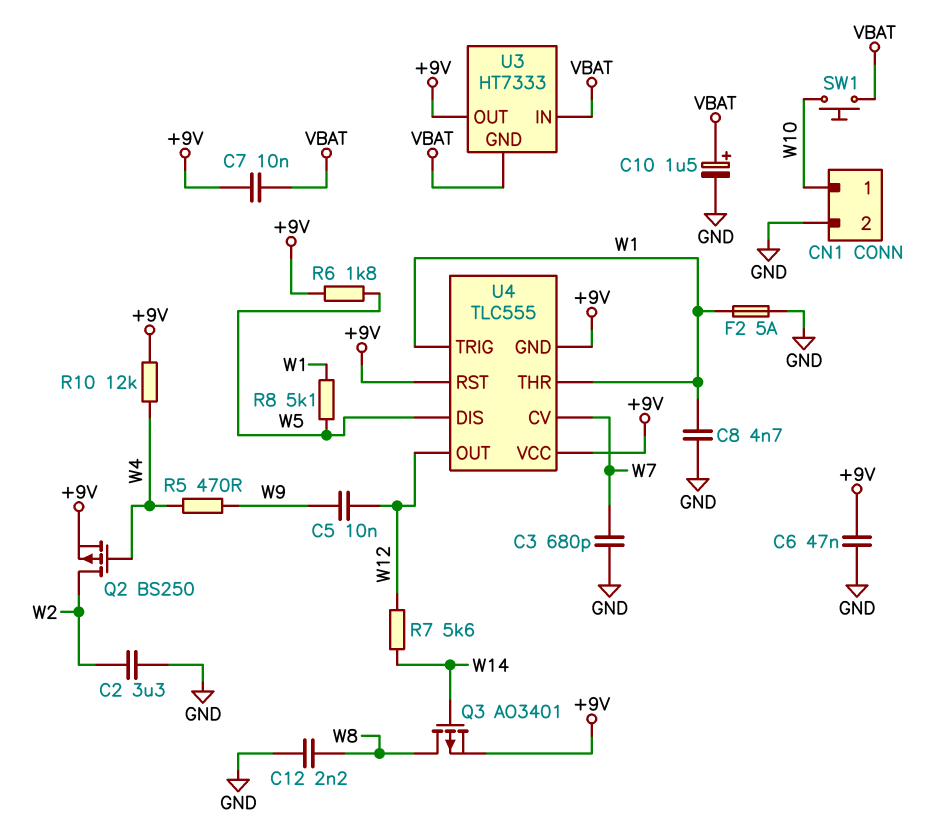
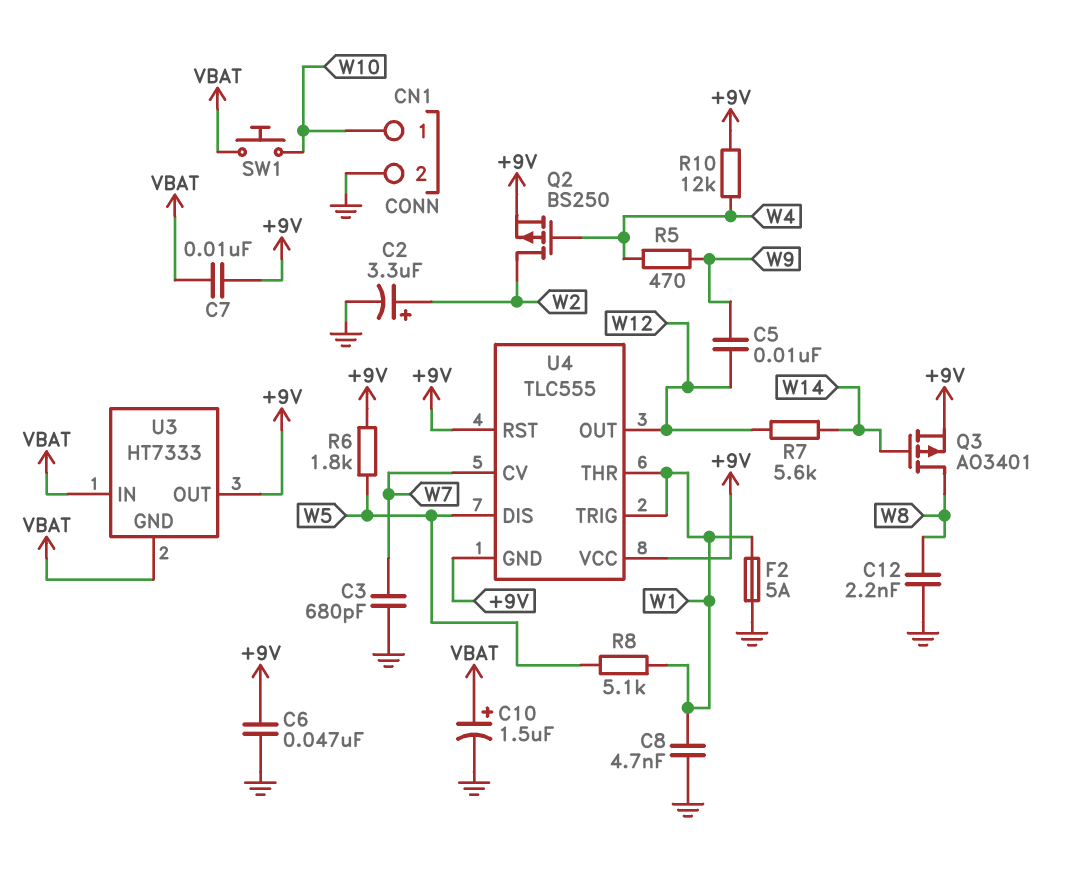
C2: 3.3uF (GND, W2) -> 3.3uF (plus W2, minus GND)

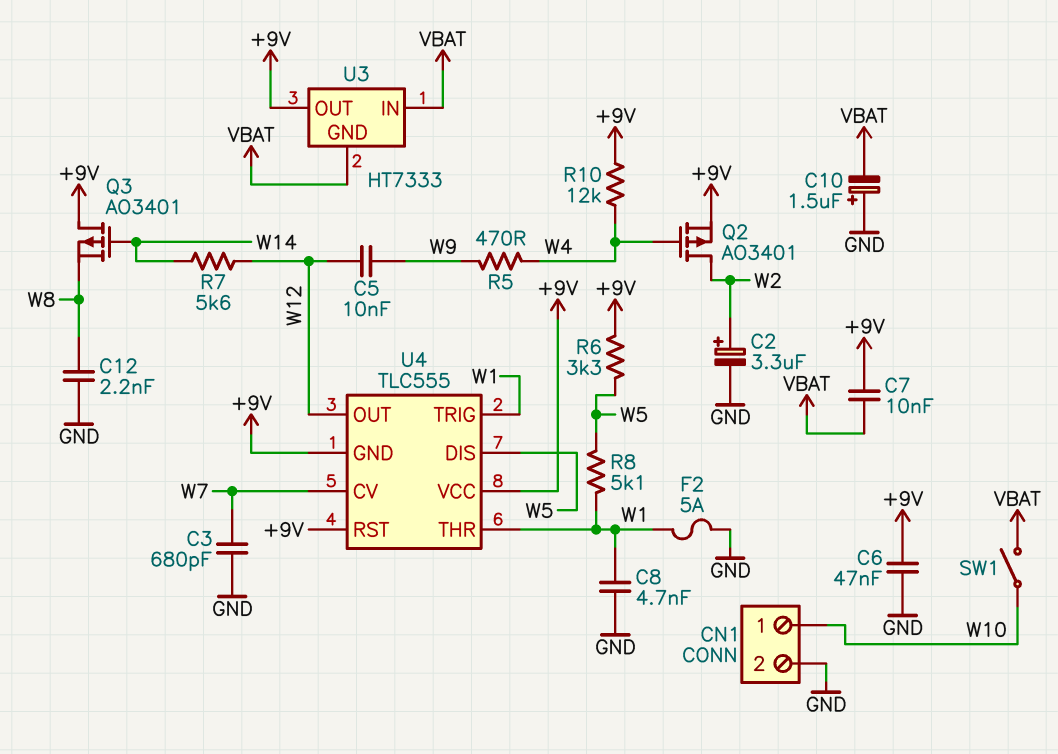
C10: 1.5uF (plus VBAT, minus GND) -> 1.5uF (plus GND, minus VBAT)
Q2: PMOS BS250 (G W4, D W2, S +9V) -> PMOS AO3401 (G W4, D W2, S +9V)
Q3: PMOS AO3401 (G W14, D W8, S +9V) -> PMOS AO3401 (G W14, D +9V, S W8)
R6: 1.8k (+9V, W5) -> 3.3k (+9V, W5)
SW1: button (VBAT, W10) -> switch (VBAT, W10)

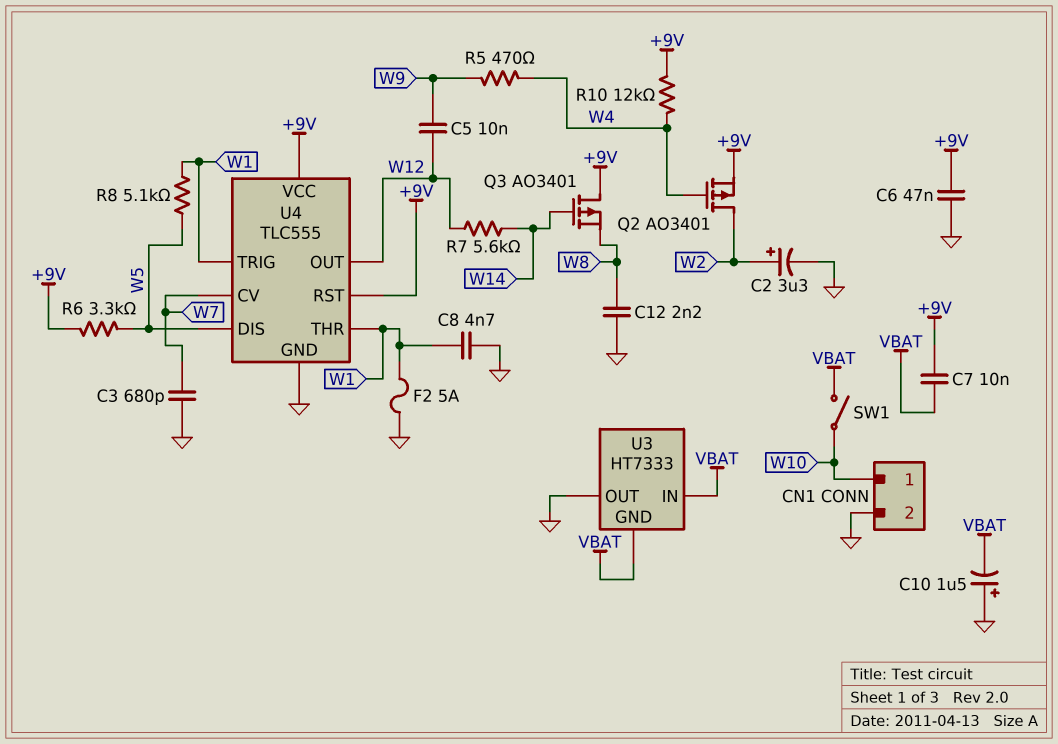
U3 pin OUT: +9V -> GND
U4 pin GND: +9V -> GND

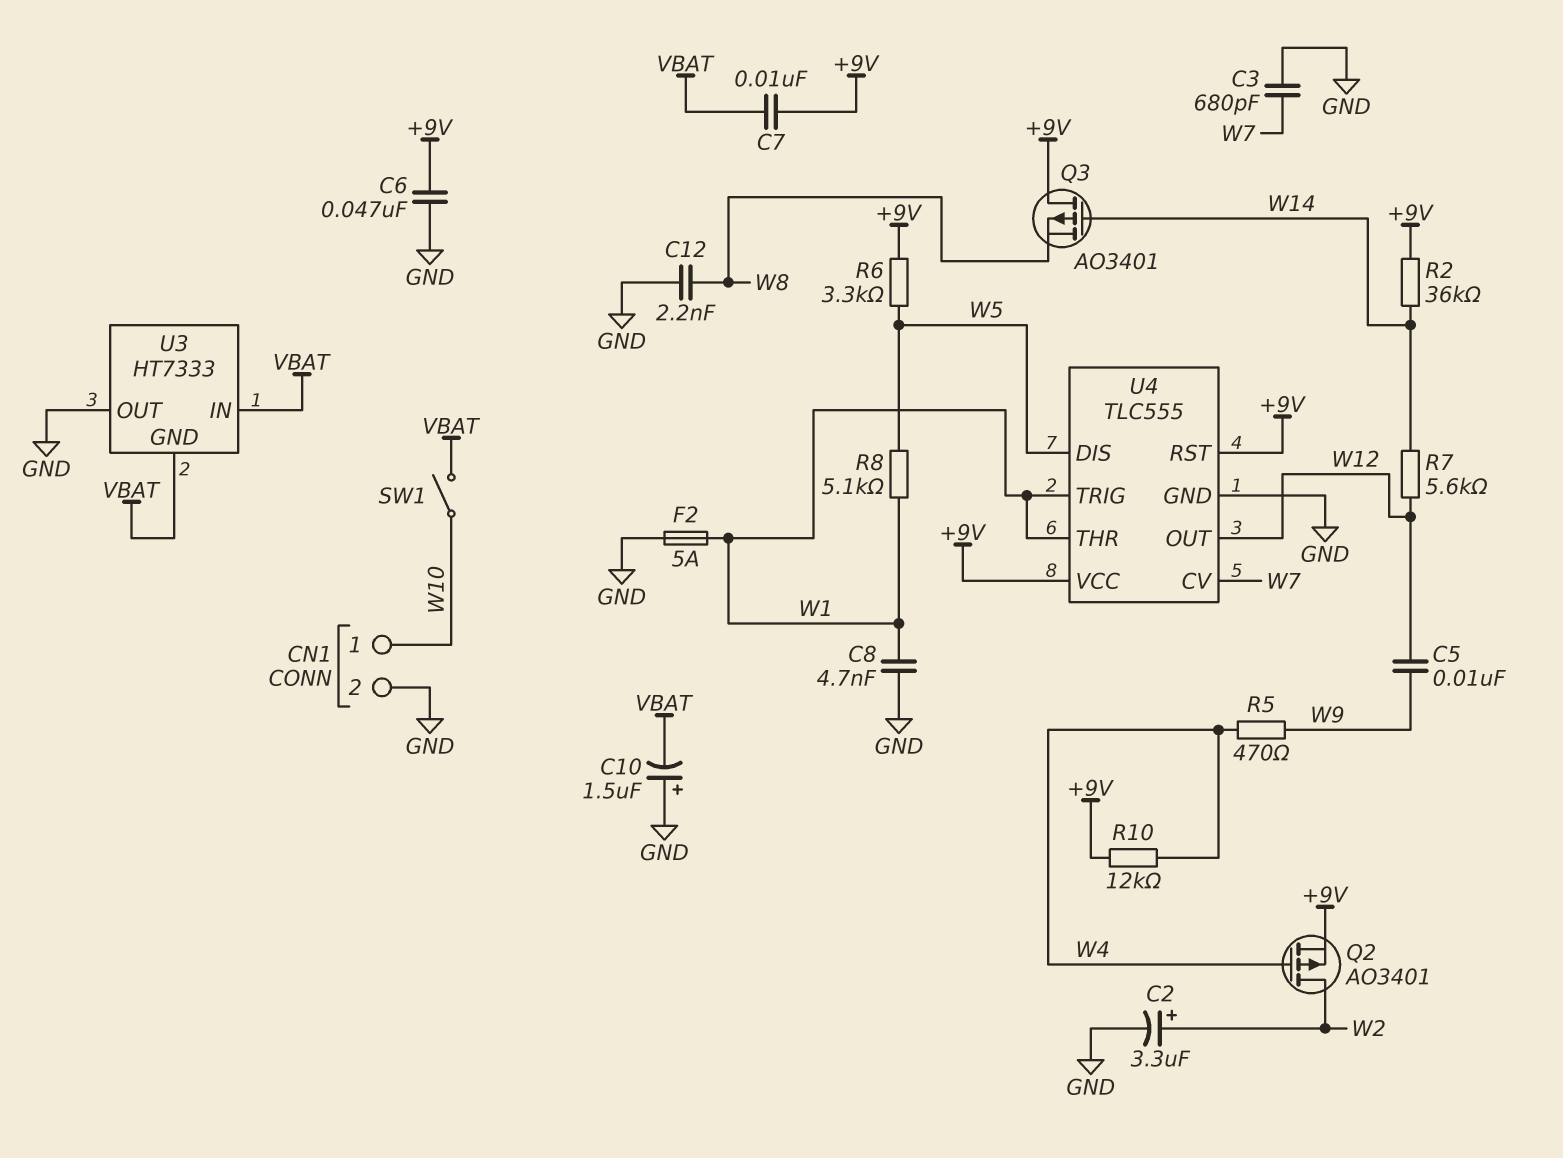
R2: none -> 36k (+9V, W14)

